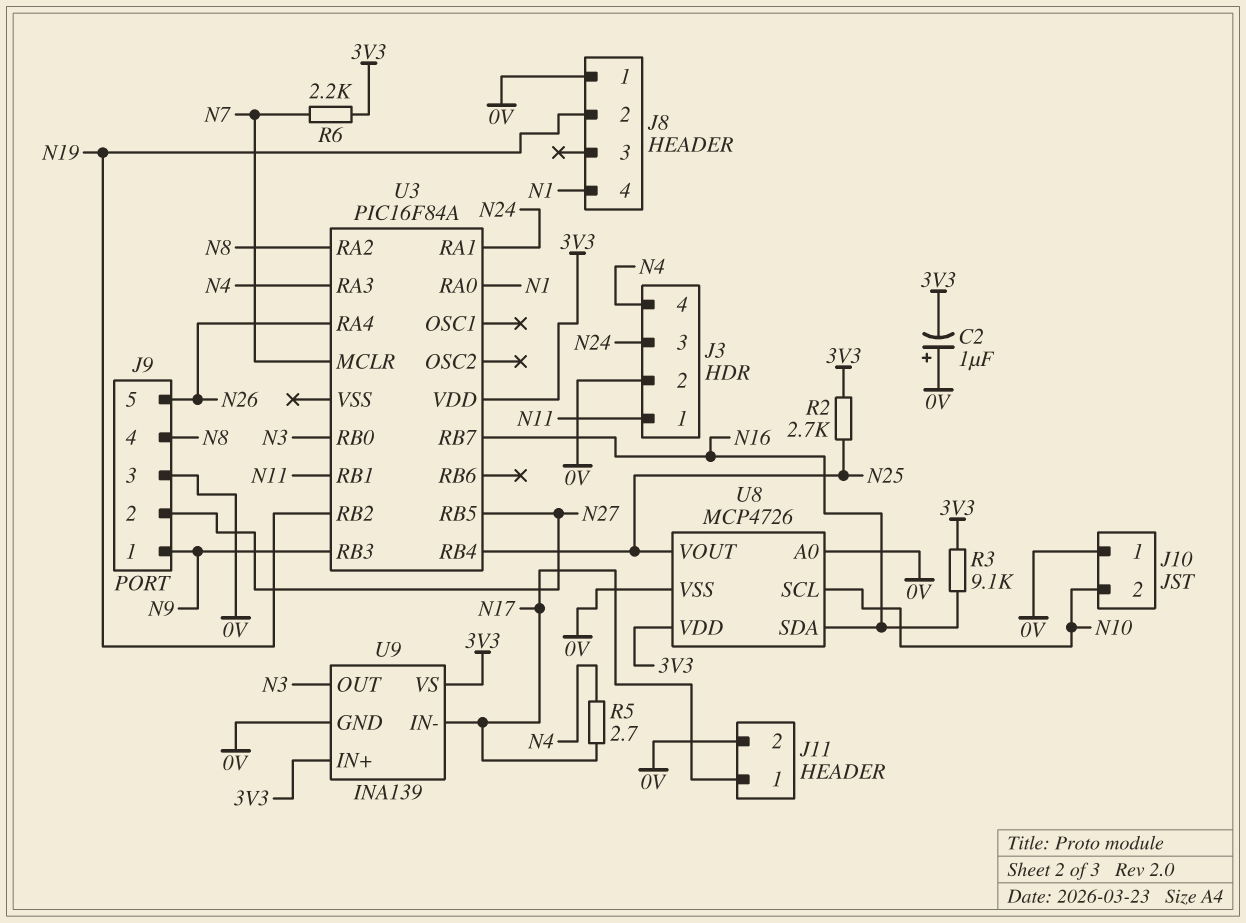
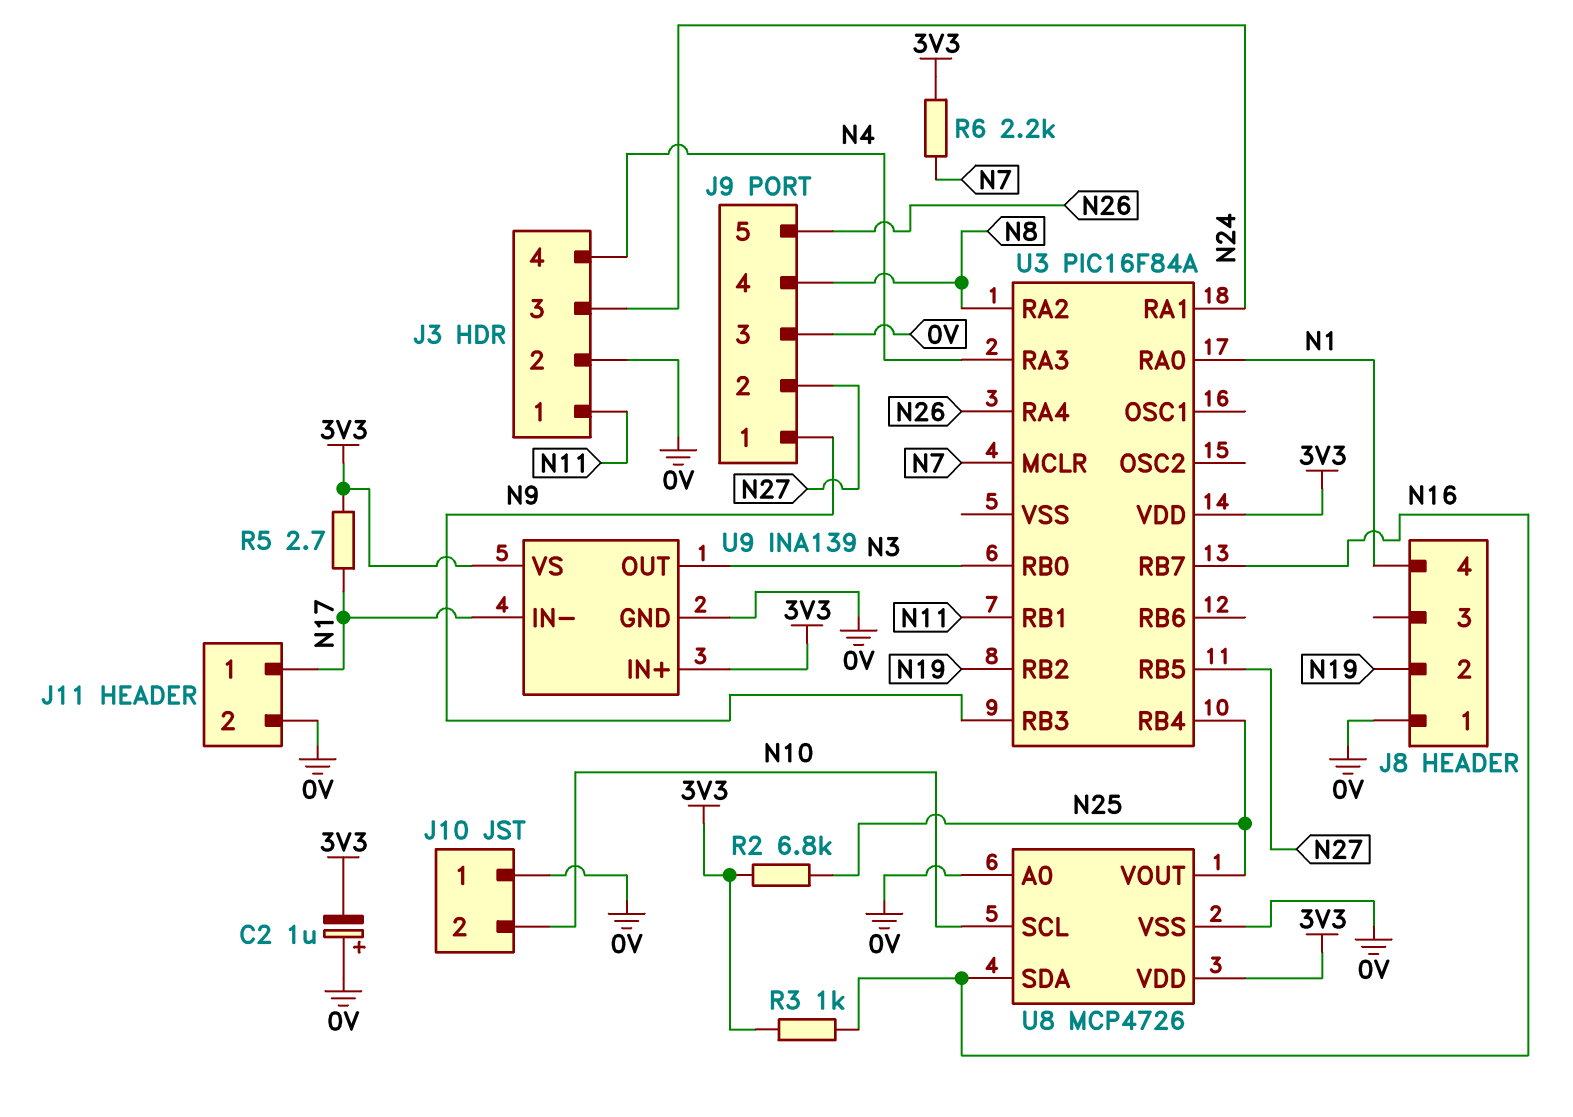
R2: 2.7k (3V3, N25) -> 6.8k (3V3, N25)
R3: 9.1k (3V3, N16) -> 1k (3V3, N16)
R5: 2.7 (N4, N17) -> 2.7 (3V3, N17)

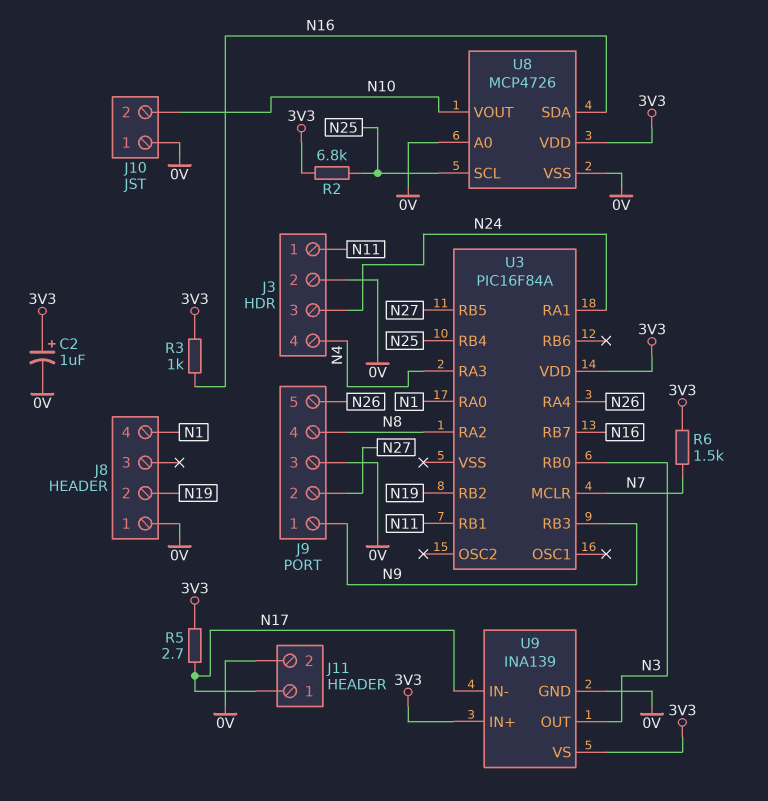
C2: 1uF (plus 0V, minus 3V3) -> 1uF (plus 3V3, minus 0V)
R6: 2.2k (3V3, N7) -> 1.5k (3V3, N7)
U8 pin SCL: N10 -> N25
U8 pin VOUT: N25 -> N10

